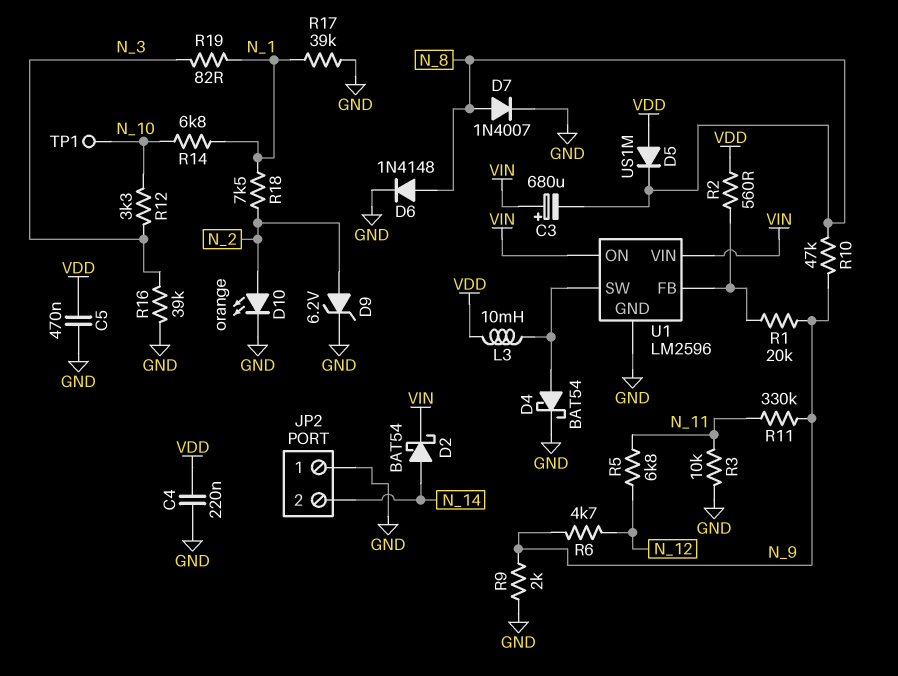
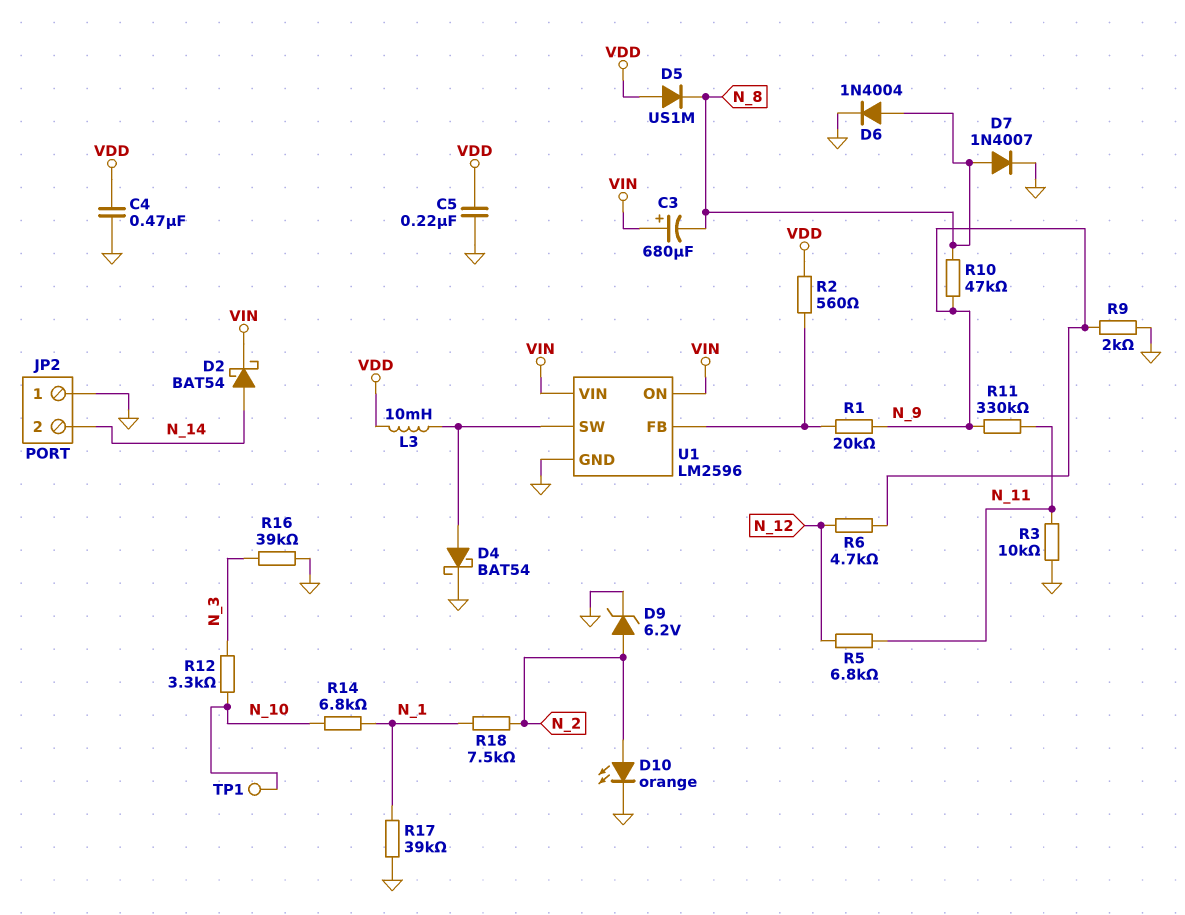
C4: 220nF (GND, VDD) -> 470nF (GND, VDD)
C5: 470nF (GND, VDD) -> 220nF (GND, VDD)
D6: diode 1N4148 (A N_8, K GND) -> diode 1N4004 (A N_8, K GND)
R19: 82 (N_1, N_3) -> none

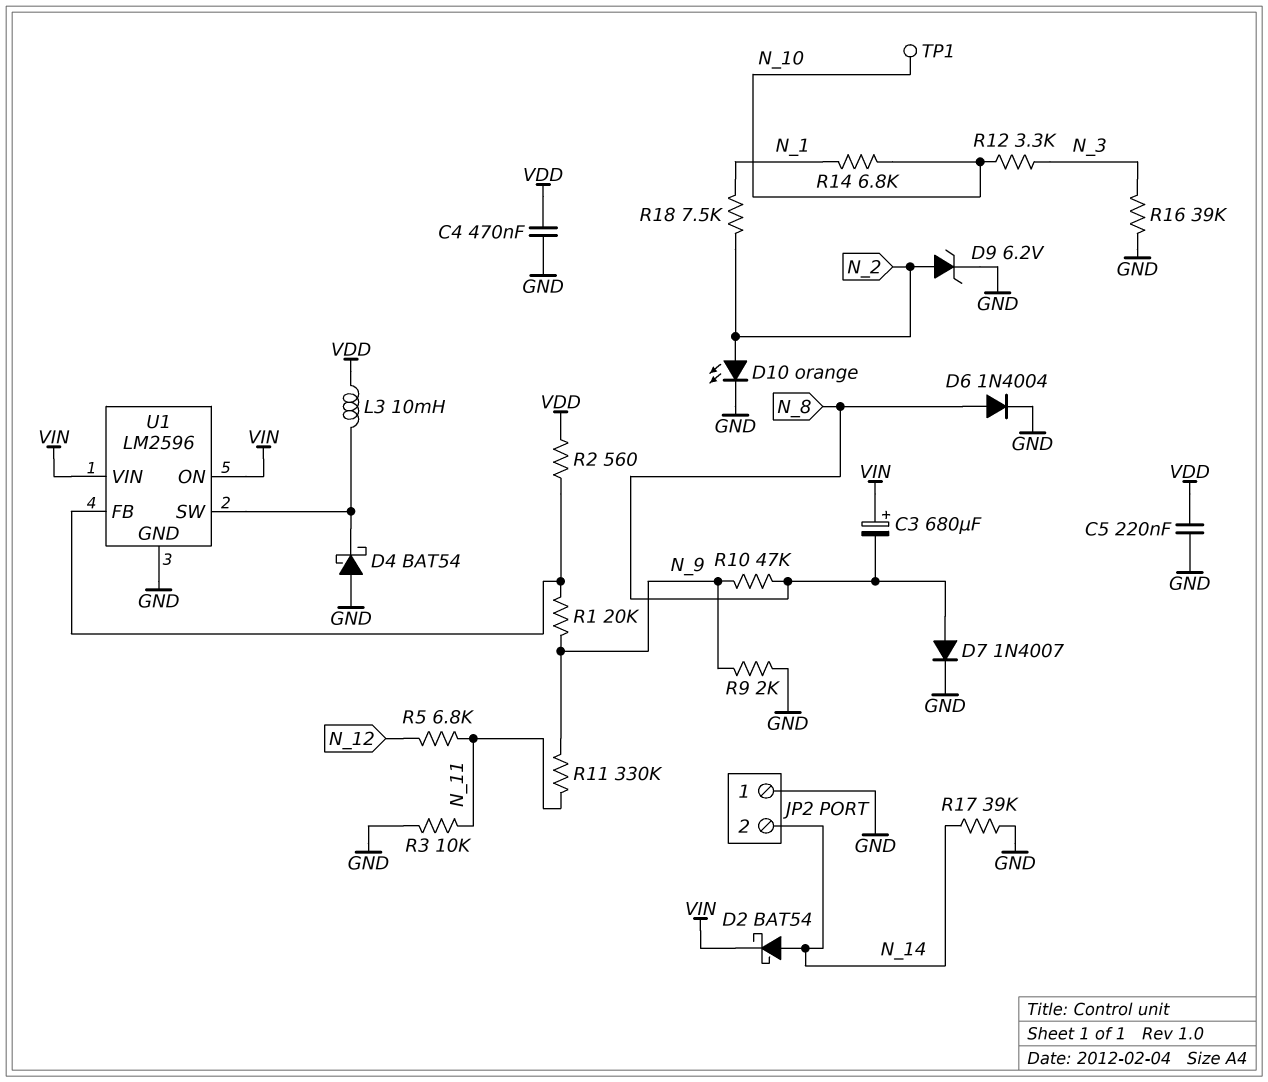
D4: schottky BAT54 (A U1/SW, K GND) -> schottky BAT54 (A GND, K U1/SW)
D5: diode US1M (A VDD, K N_8) -> none
R6: 4.7k (N_9, N_12) -> none
R17: 39k (GND, N_1) -> 39k (GND, N_14)

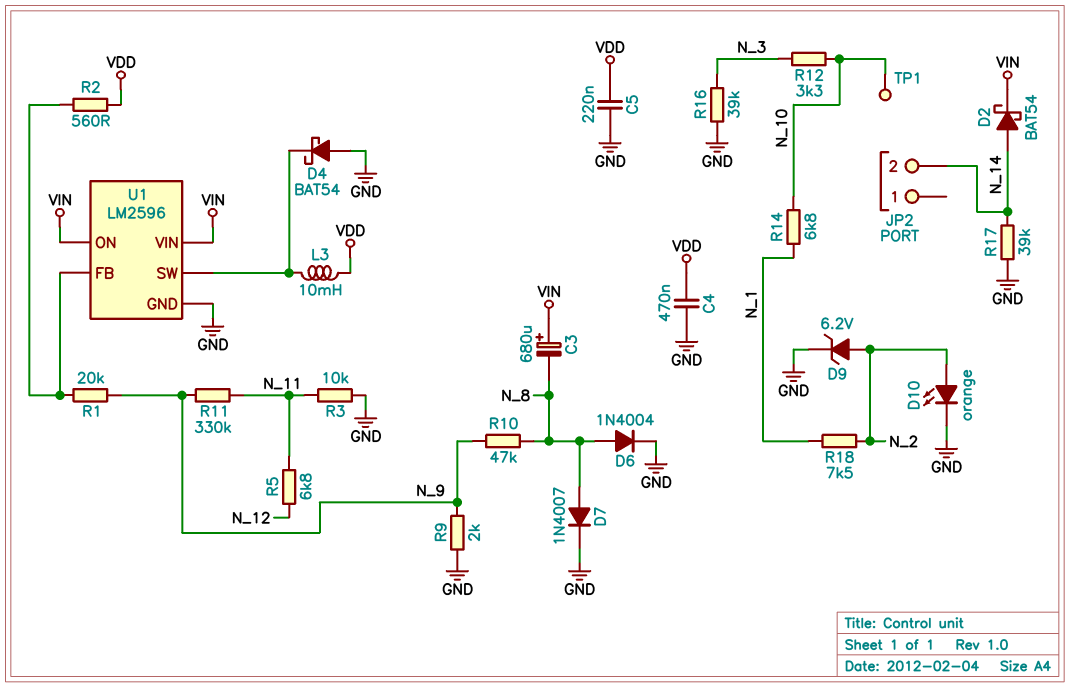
JP2 pin 1: GND -> none

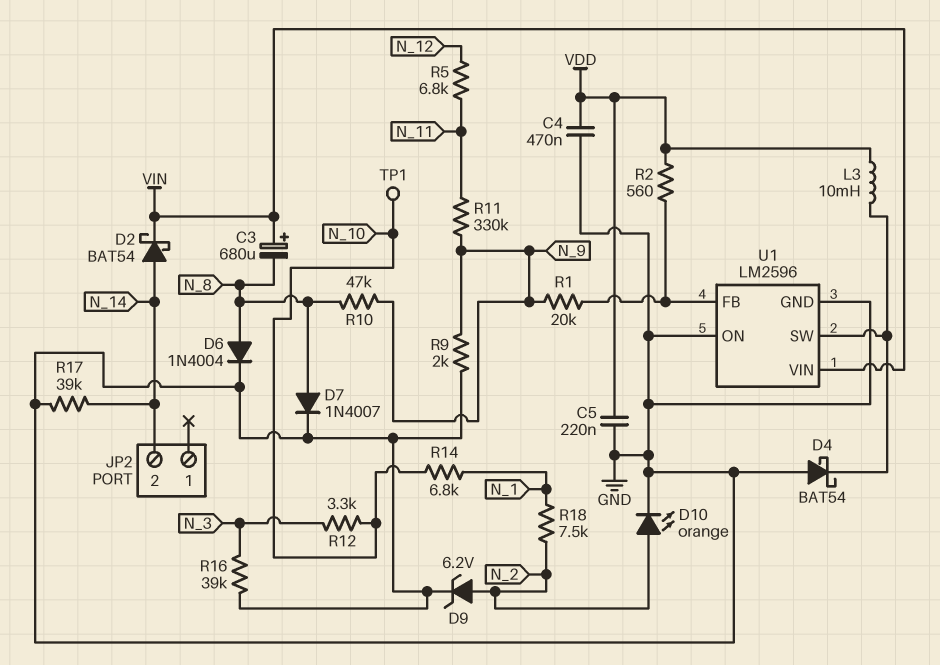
R3: 10k (GND, N_11) -> none
U1 pin ON: VIN -> GND

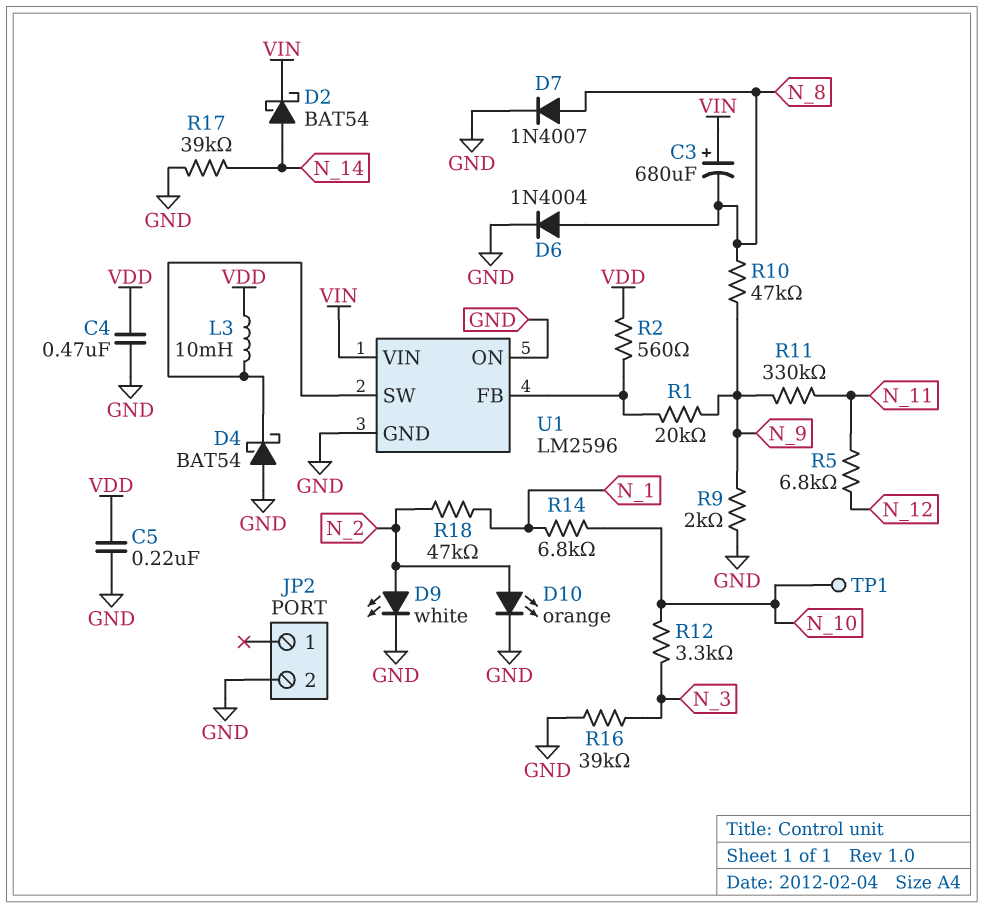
D9: zener 6.2V (A N_2, K GND) -> LED white (A N_2, K GND)
JP2 pin 2: N_14 -> GND
R18: 7.5k (N_1, N_2) -> 47k (N_1, N_2)

